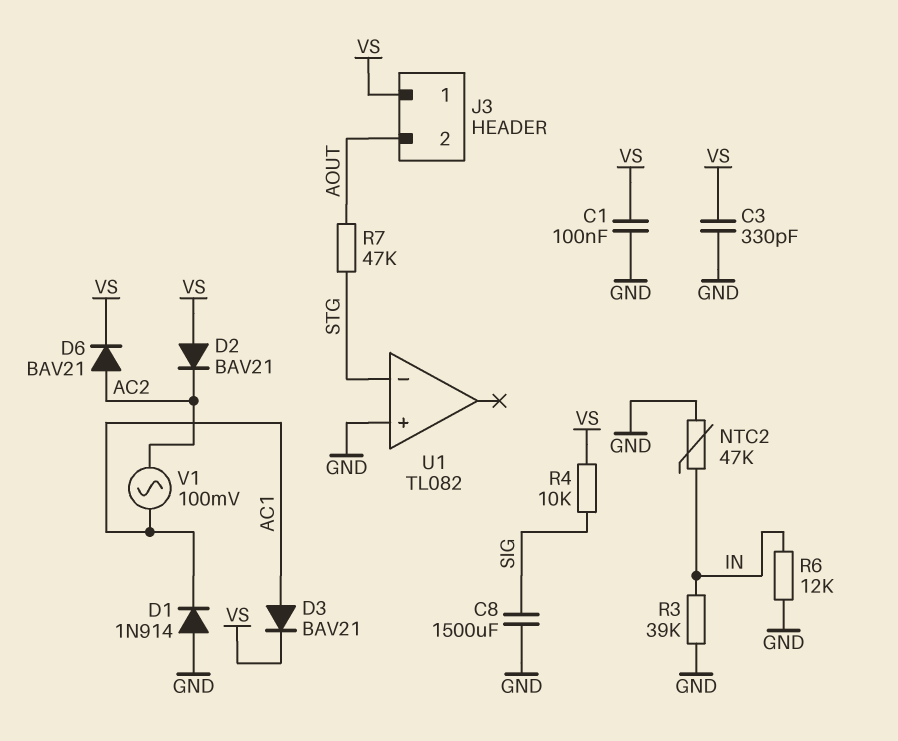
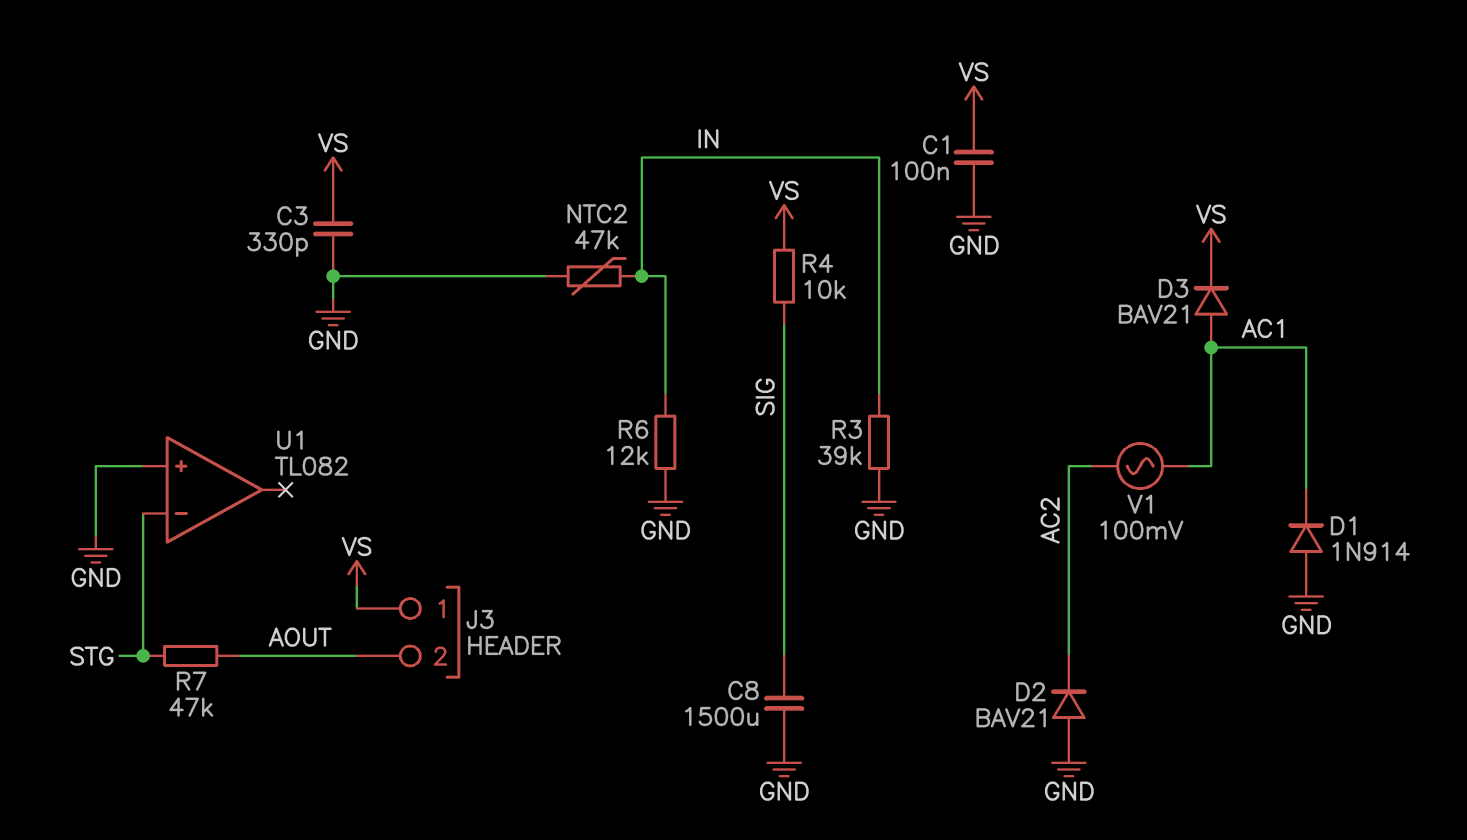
D2: diode BAV21 (A VS, K AC2) -> diode BAV21 (A GND, K AC2)
D6: diode BAV21 (A AC2, K VS) -> none

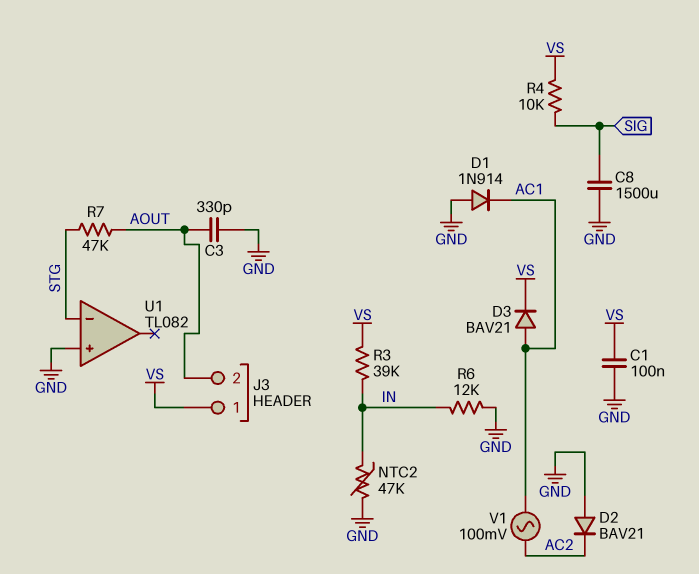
C3: 330pF (GND, VS) -> 330pF (AOUT, GND)
R3: 39k (GND, IN) -> 39k (IN, VS)

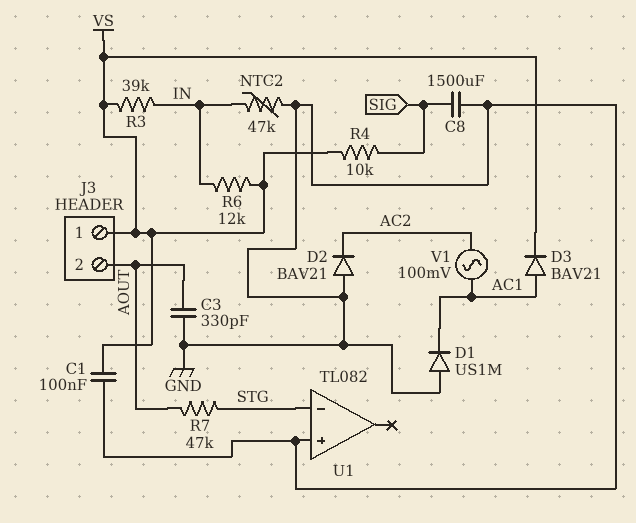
D1: diode 1N914 (A GND, K AC1) -> diode US1M (A GND, K AC1)
R6: 12k (GND, IN) -> 12k (IN, VS)

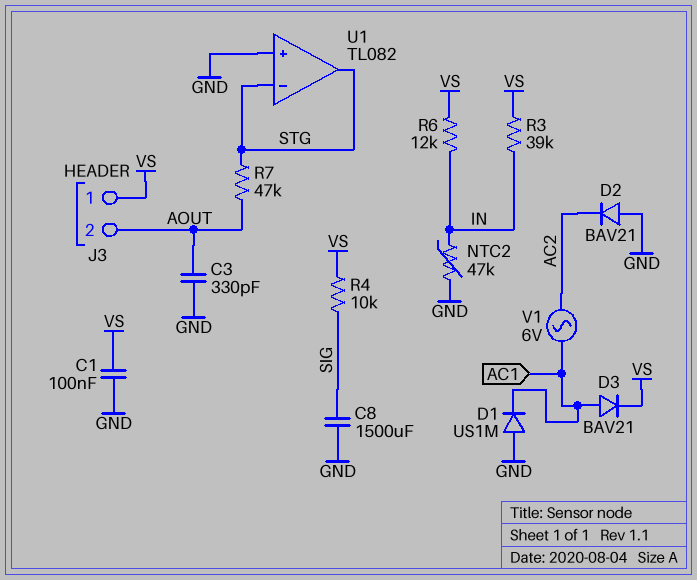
U1 pin out: none -> STG
V1: AC 100mV (AC1, AC2) -> AC 6V (AC1, AC2)

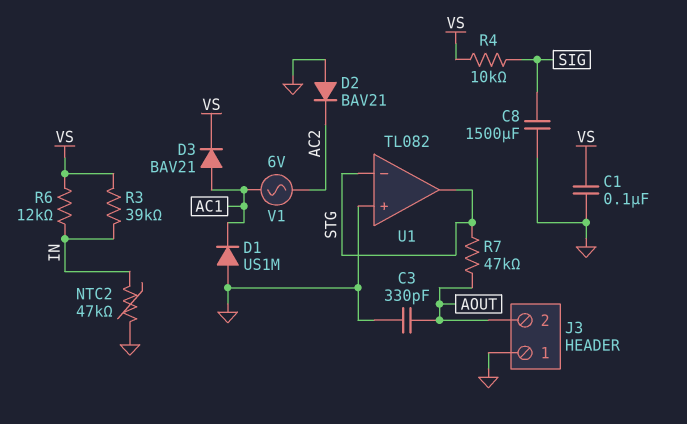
J3 pin 1: VS -> GND

